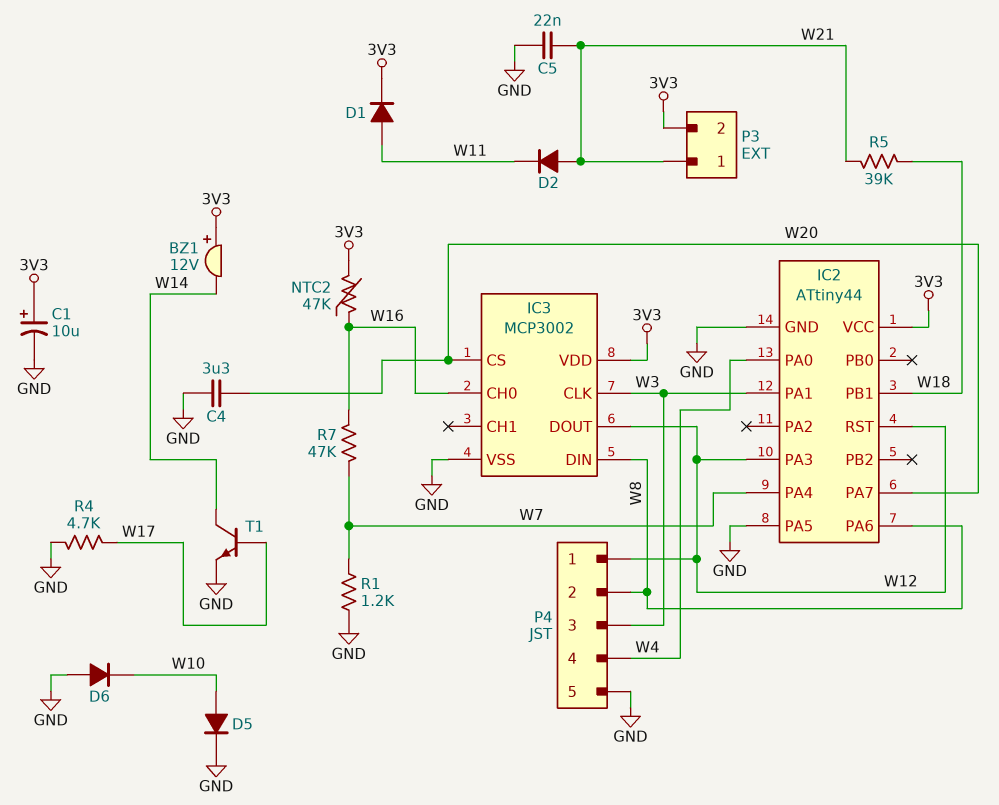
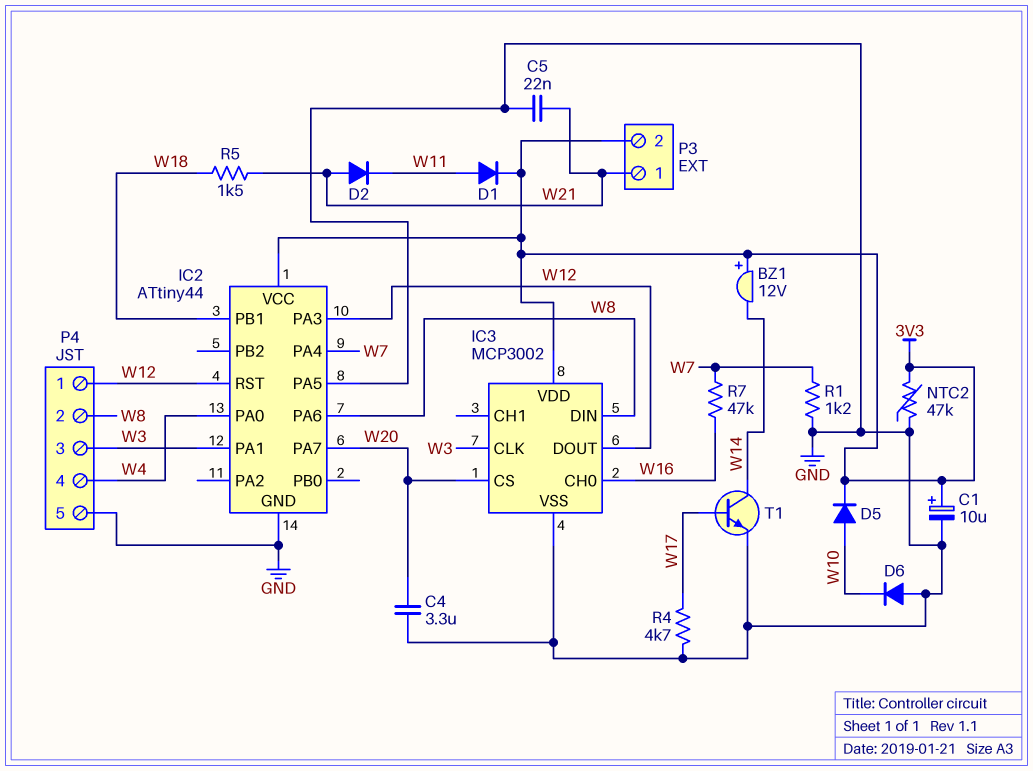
D5: diode (A W10, K GND) -> diode (A W10, K 3V3)
NTC2: 47k (3V3, W16) -> 47k (3V3, GND)
R5: 39k (W18, W21) -> 1.5k (W18, W21)

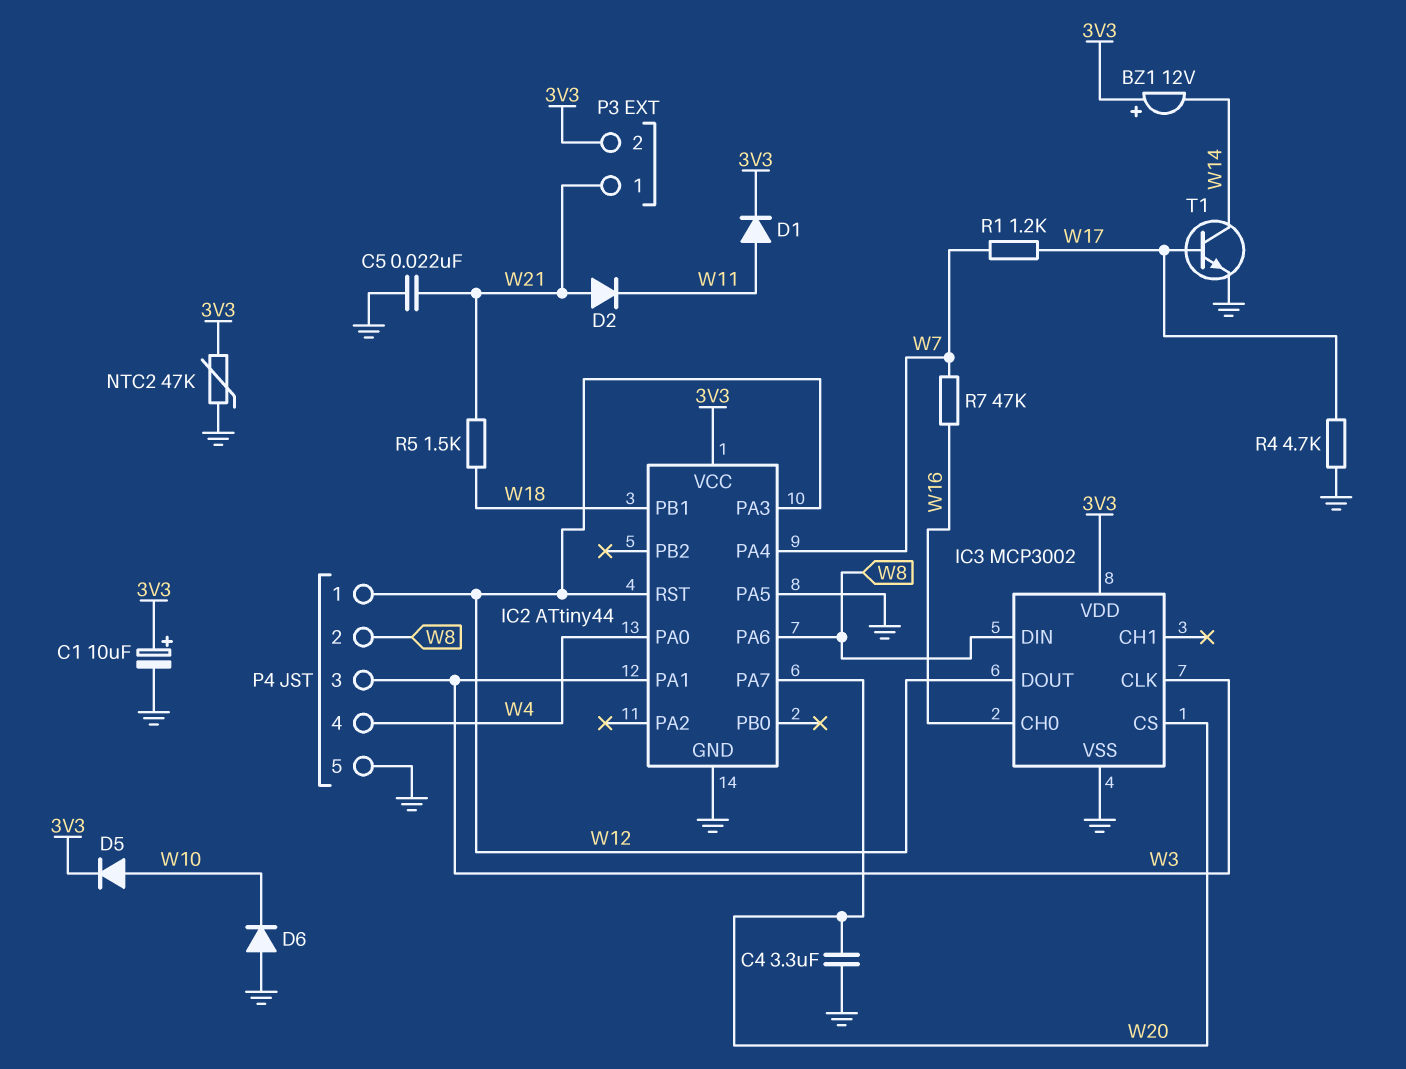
R1: 1.2k (GND, W7) -> 1.2k (W7, W17)

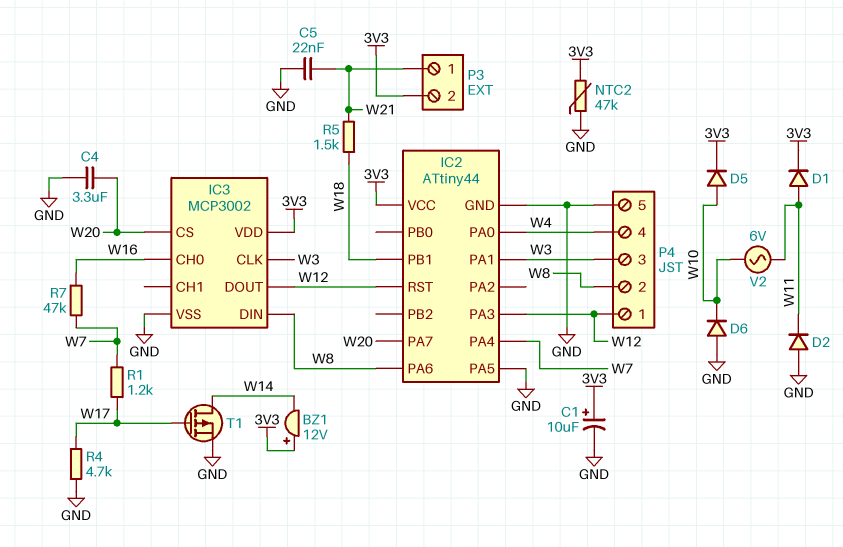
D2: diode (A W21, K W11) -> diode (A GND, K W11)
T1: NPN (B W17, C W14, E GND) -> PMOS (G W17, D W14, S GND)
V2: none -> AC 6V (W10, W11)

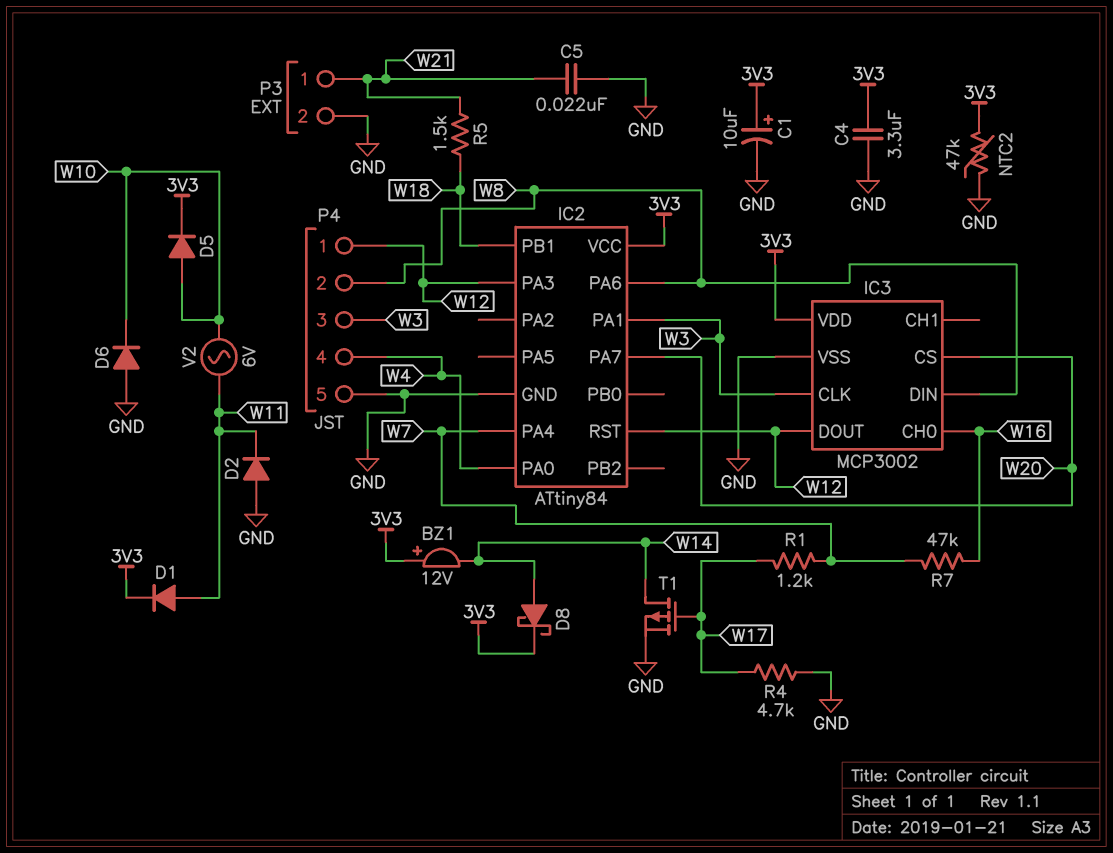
C4: 3.3uF (GND, W20) -> 3.3uF (3V3, GND)
D8: none -> schottky (A W14, K 3V3)
IC2: ATtiny44 -> ATtiny84
IC2 pin PA5: GND -> none
P3 pin 2: 3V3 -> GND

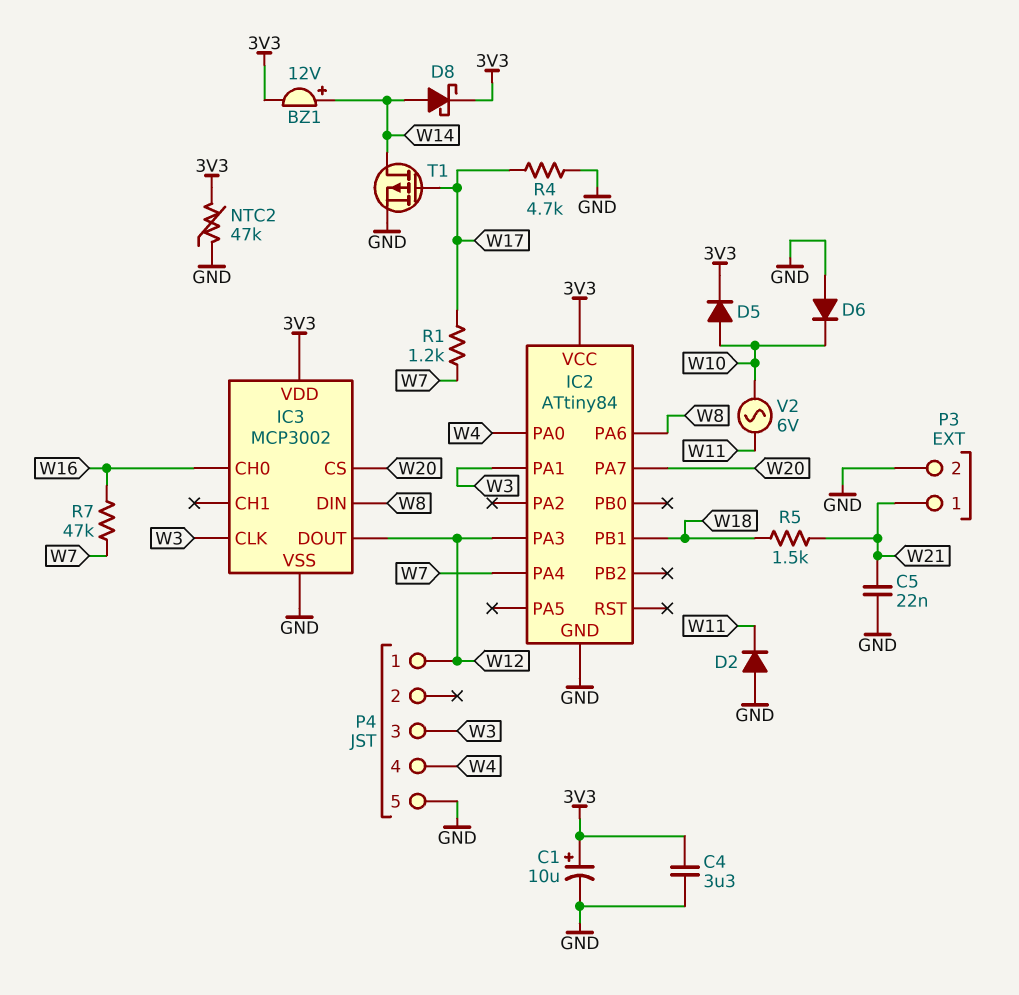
BZ1: buzzer 12V (plus 3V3, minus W14) -> buzzer 12V (plus W14, minus 3V3)
D1: diode (A W11, K 3V3) -> none
IC2 pin RST: W12 -> none
P4 pin 2: W8 -> none

